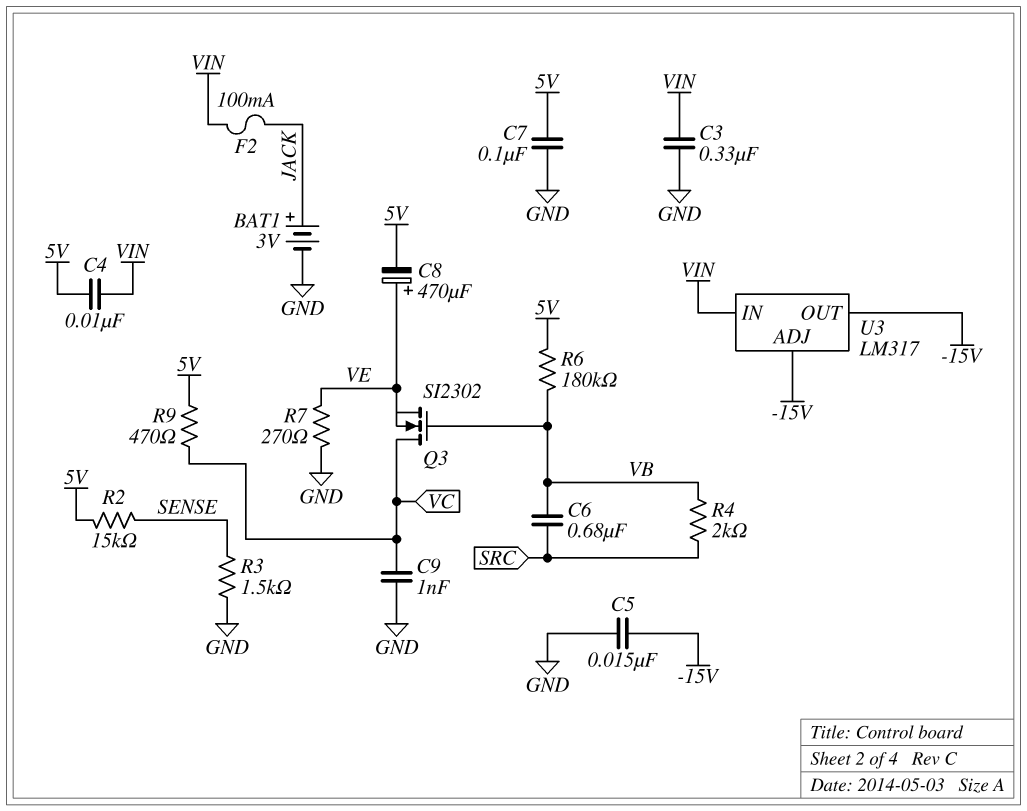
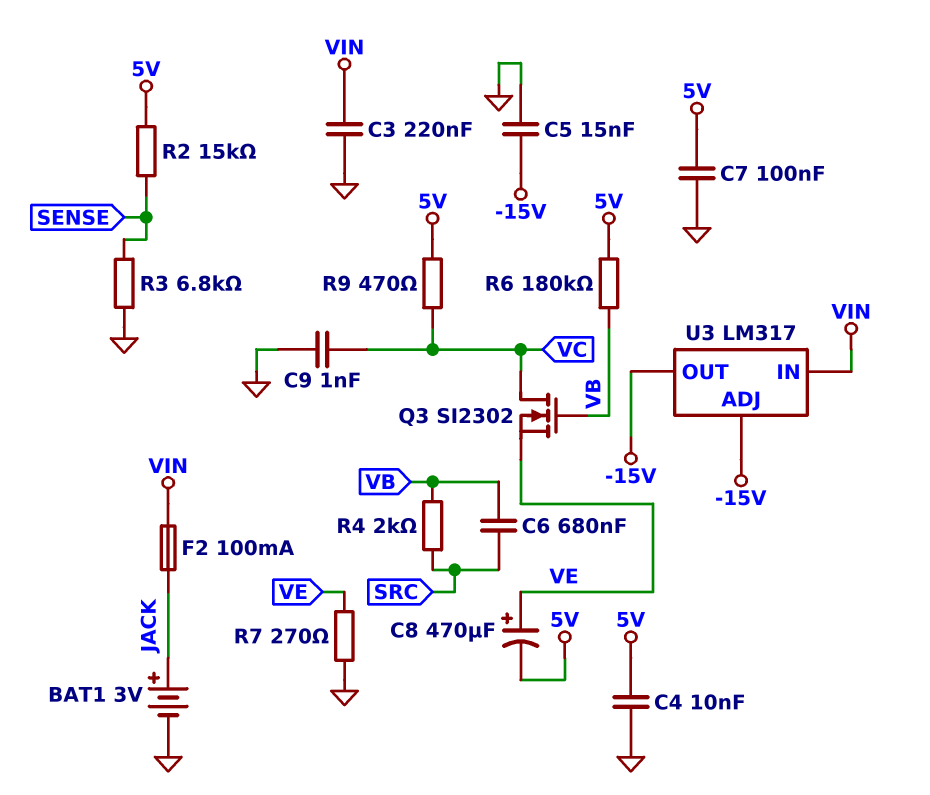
C3: 330nF (GND, VIN) -> 220nF (GND, VIN)
C4: 10nF (5V, VIN) -> 10nF (5V, GND)
R3: 1.5k (GND, SENSE) -> 6.8k (GND, SENSE)

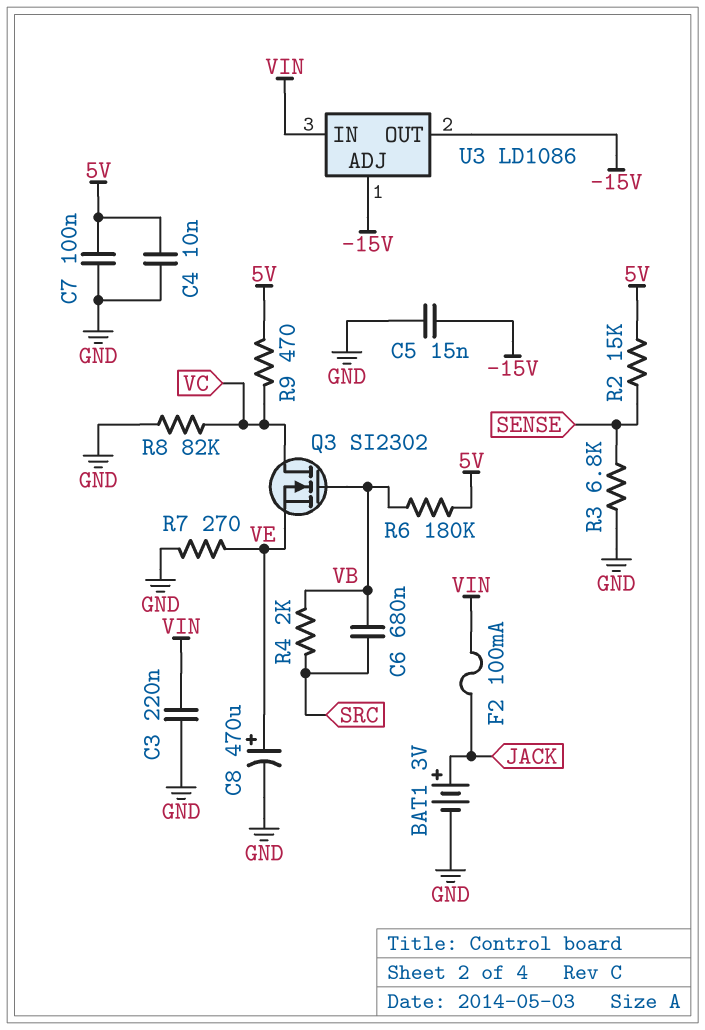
C8: 470uF (plus VE, minus 5V) -> 470uF (plus VE, minus GND)
C9: 1nF (GND, VC) -> none
R8: none -> 82k (GND, VC)
U3: LM317 -> LD1086

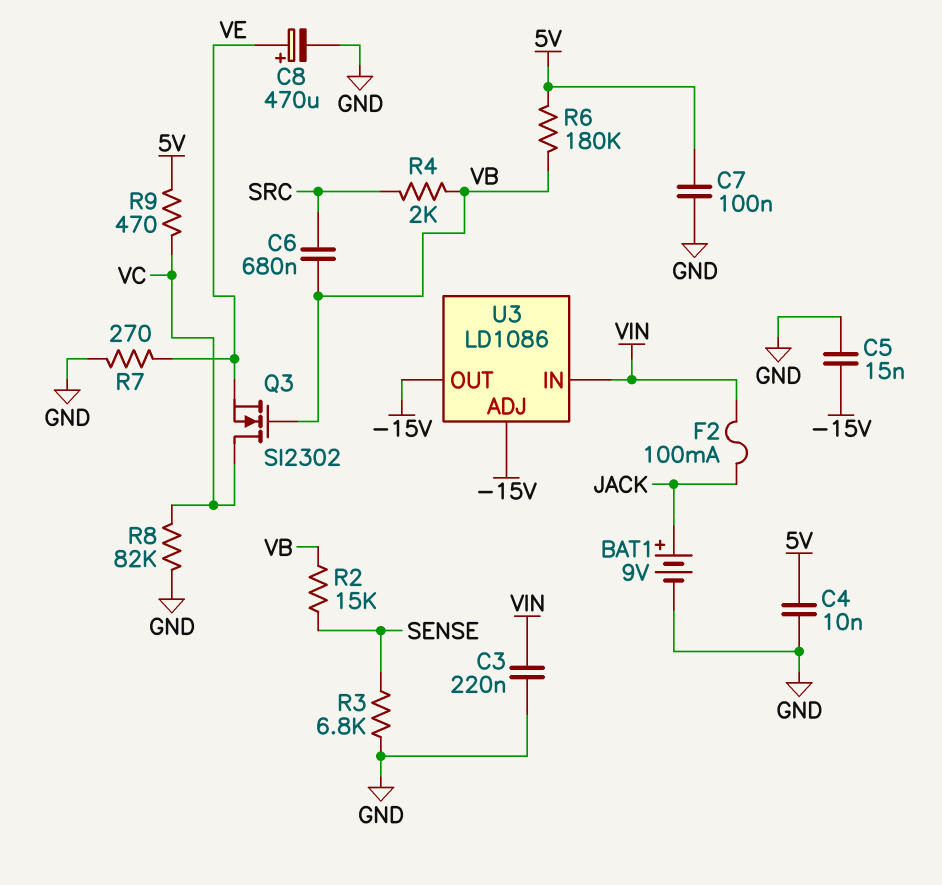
BAT1: 3V (plus JACK, minus GND) -> 9V (plus JACK, minus GND)
R2: 15k (5V, SENSE) -> 15k (SENSE, VB)

